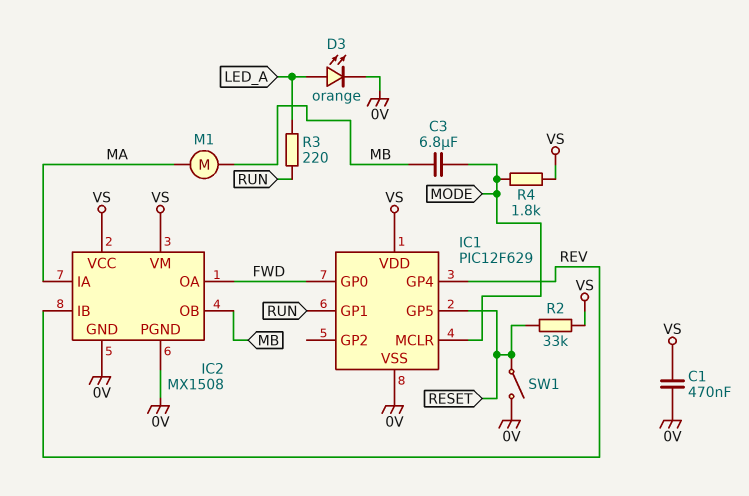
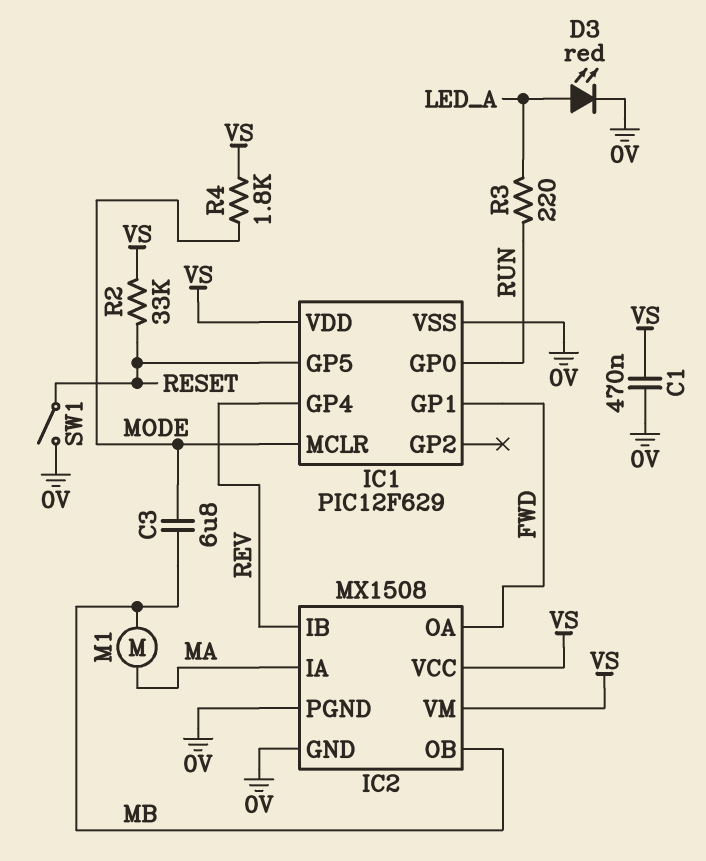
D3: LED orange (A LED_A, K 0V) -> LED red (A LED_A, K 0V)
IC1 pin GP0: FWD -> RUN
IC1 pin GP1: RUN -> FWD

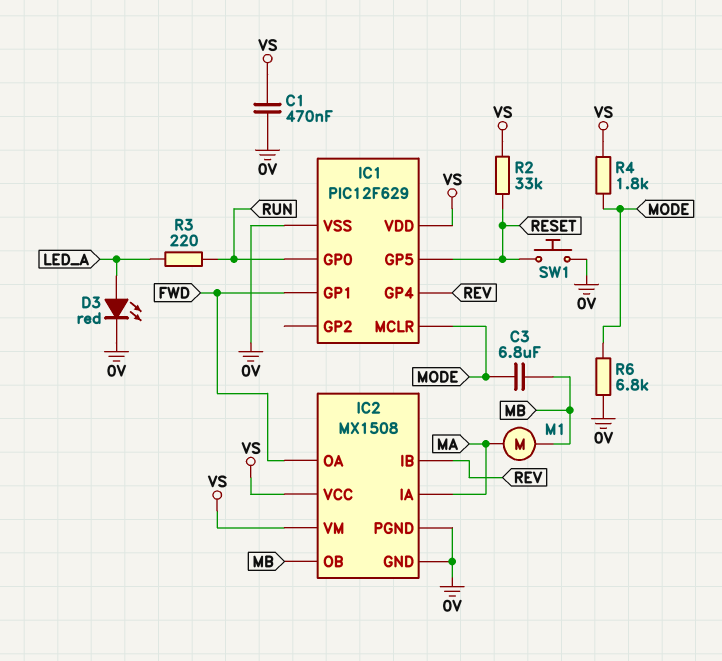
R6: none -> 6.8k (0V, MODE)
SW1: switch (0V, RESET) -> button (0V, RESET)

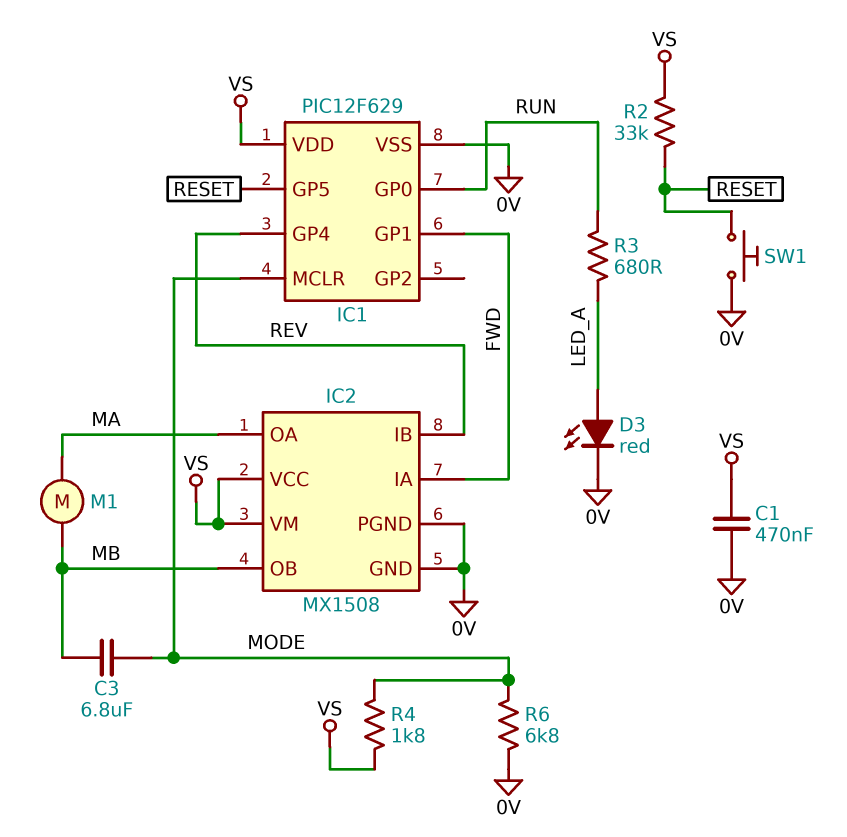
IC2 pin IA: MA -> FWD
IC2 pin OA: FWD -> MA
R3: 220 (LED_A, RUN) -> 680 (LED_A, RUN)

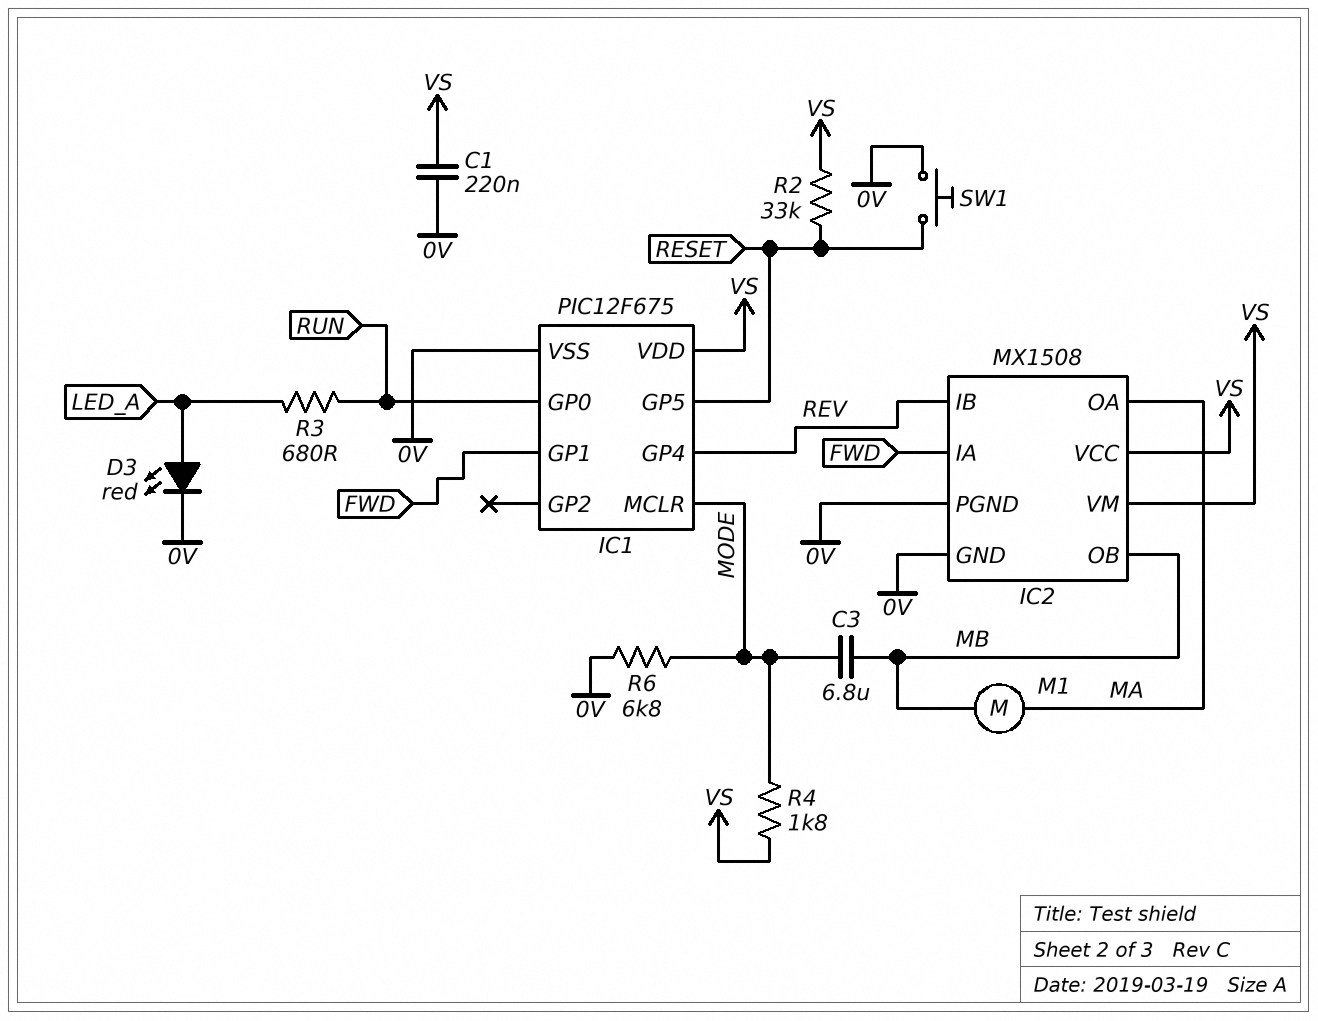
C1: 470nF (0V, VS) -> 220nF (0V, VS)
IC1: PIC12F629 -> PIC12F675

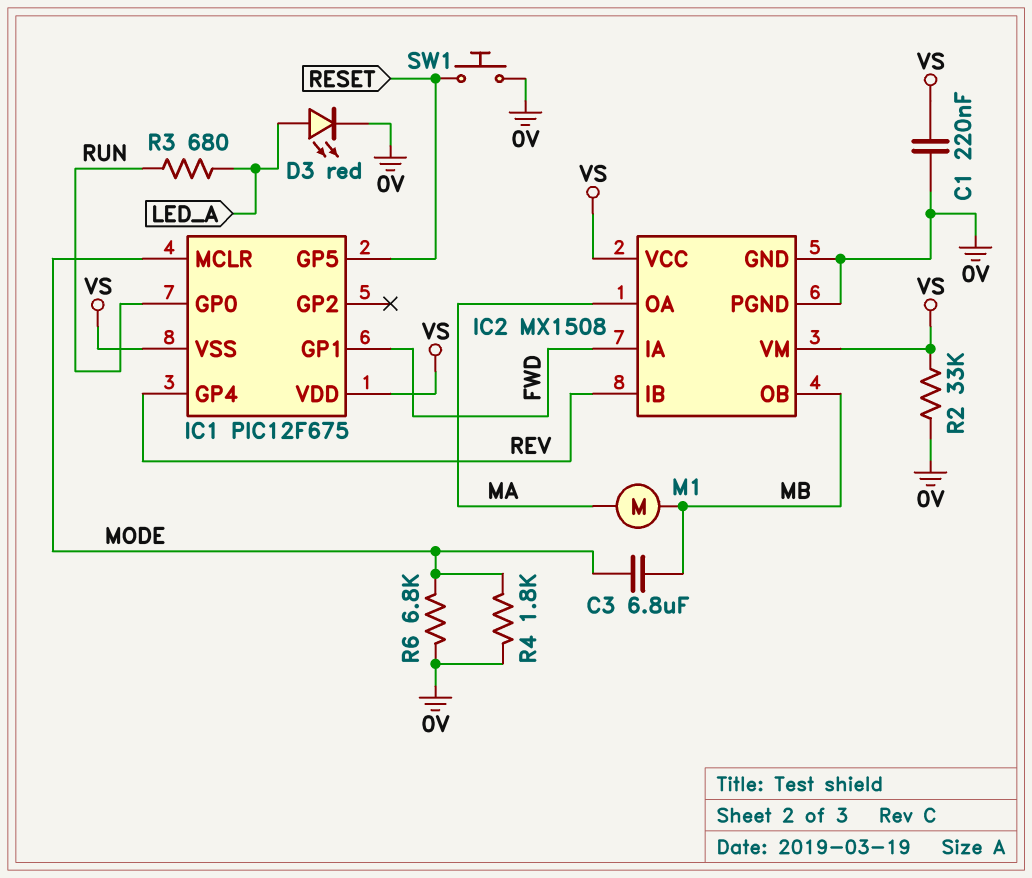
IC1 pin VSS: 0V -> VS
R2: 33k (RESET, VS) -> 33k (0V, VS)
R4: 1.8k (MODE, VS) -> 1.8k (0V, MODE)

